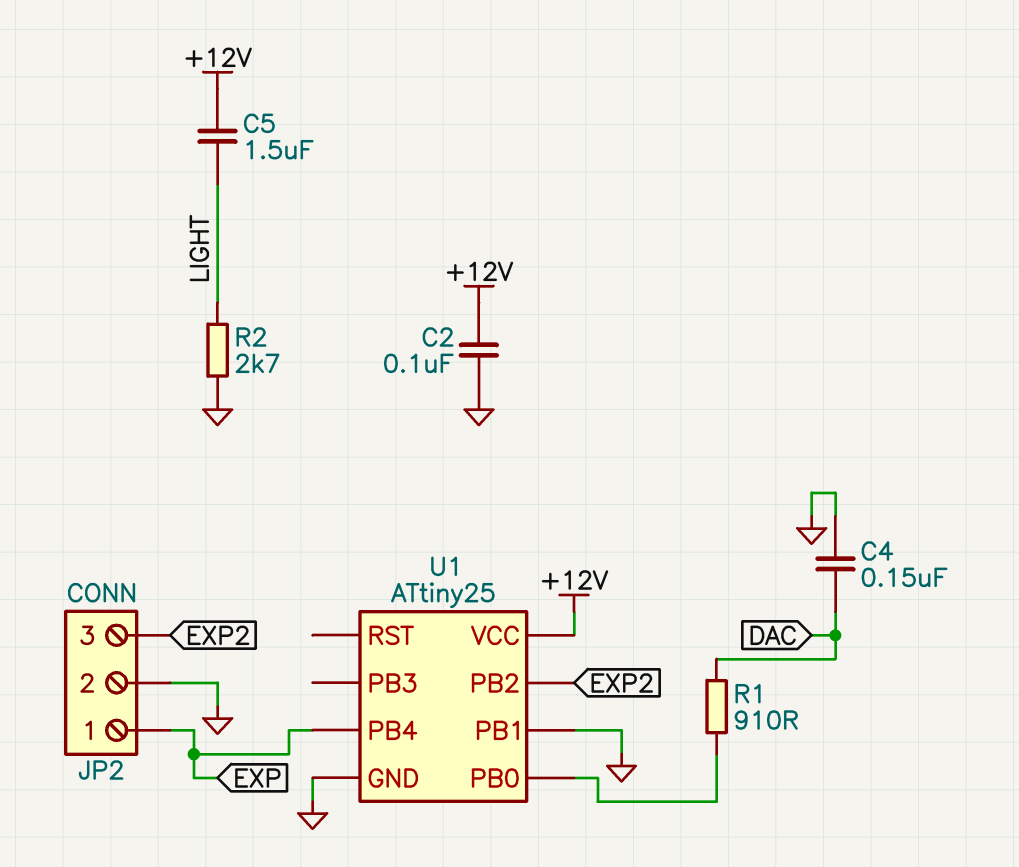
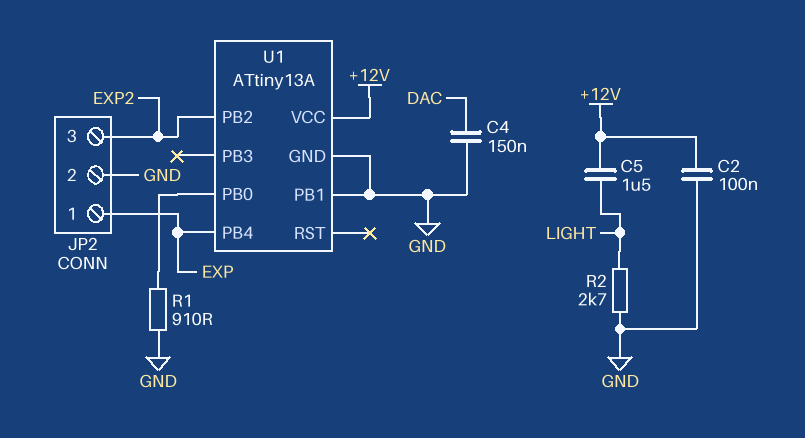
R1: 910 (DAC, U1/PB0) -> 910 (GND, U1/PB0)
U1: ATtiny25 -> ATtiny13A

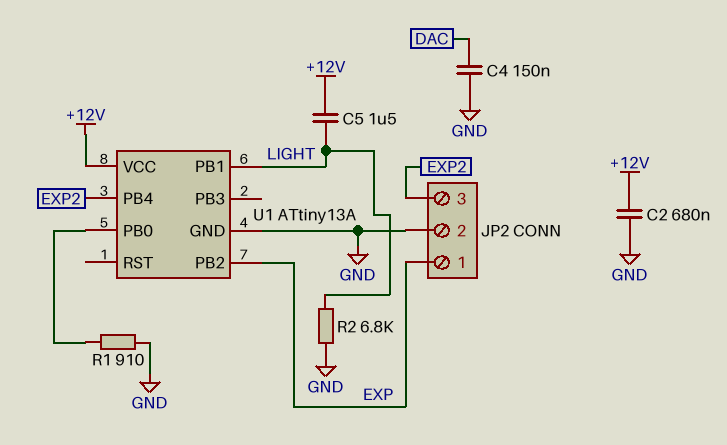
C2: 100nF (+12V, GND) -> 680nF (+12V, GND)
R2: 2.7k (GND, LIGHT) -> 6.8k (GND, LIGHT)
U1 pin PB1: GND -> LIGHT
U1 pin PB2: EXP2 -> EXP
U1 pin PB4: EXP -> EXP2

